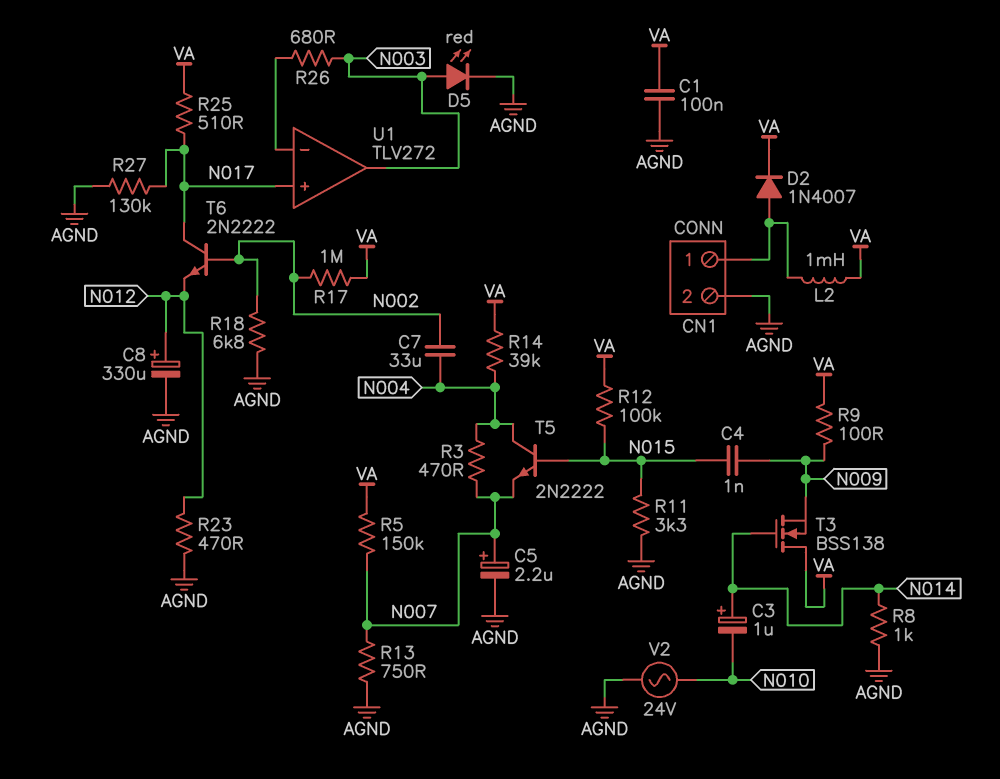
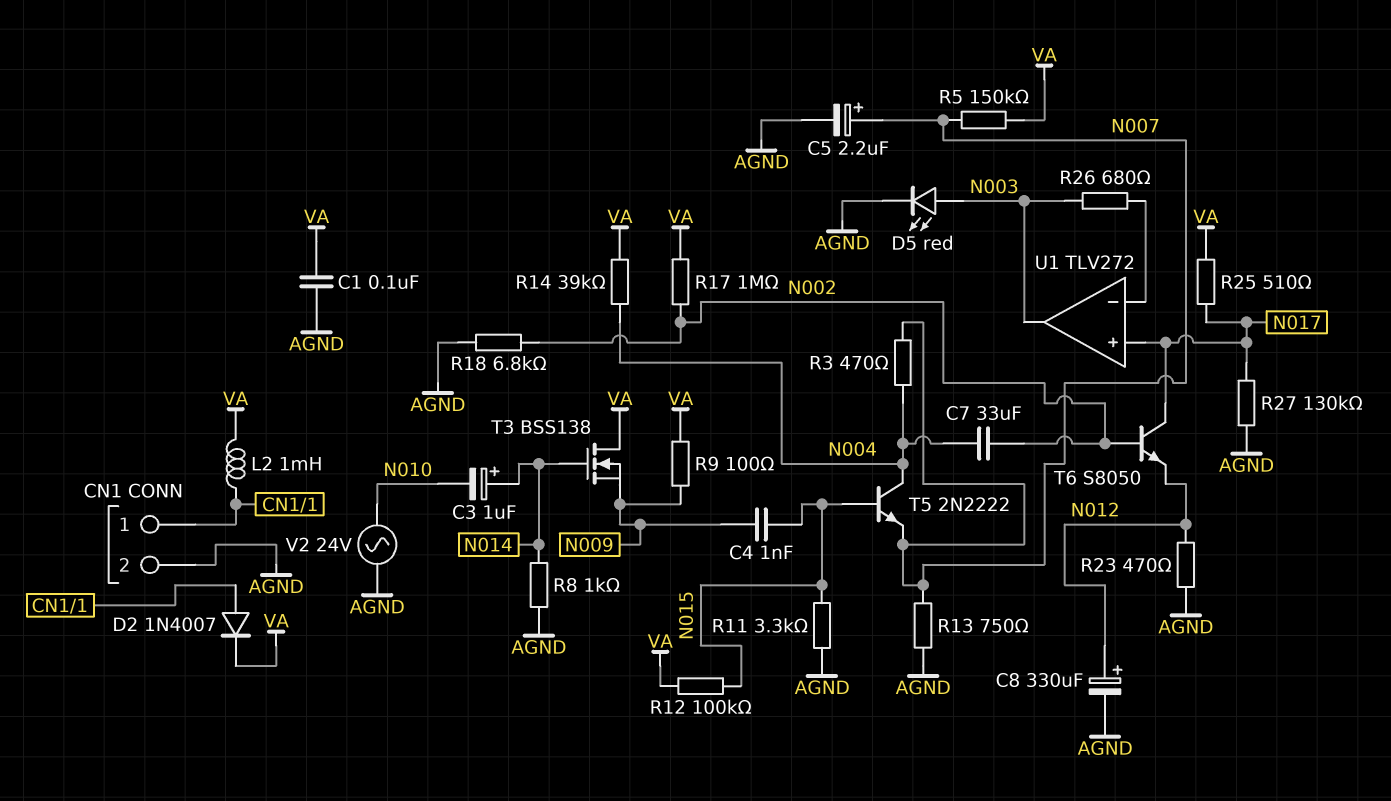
T6: NPN 2N2222 (B N002, C N017, E N012) -> NPN S8050 (B N002, C N017, E N012)

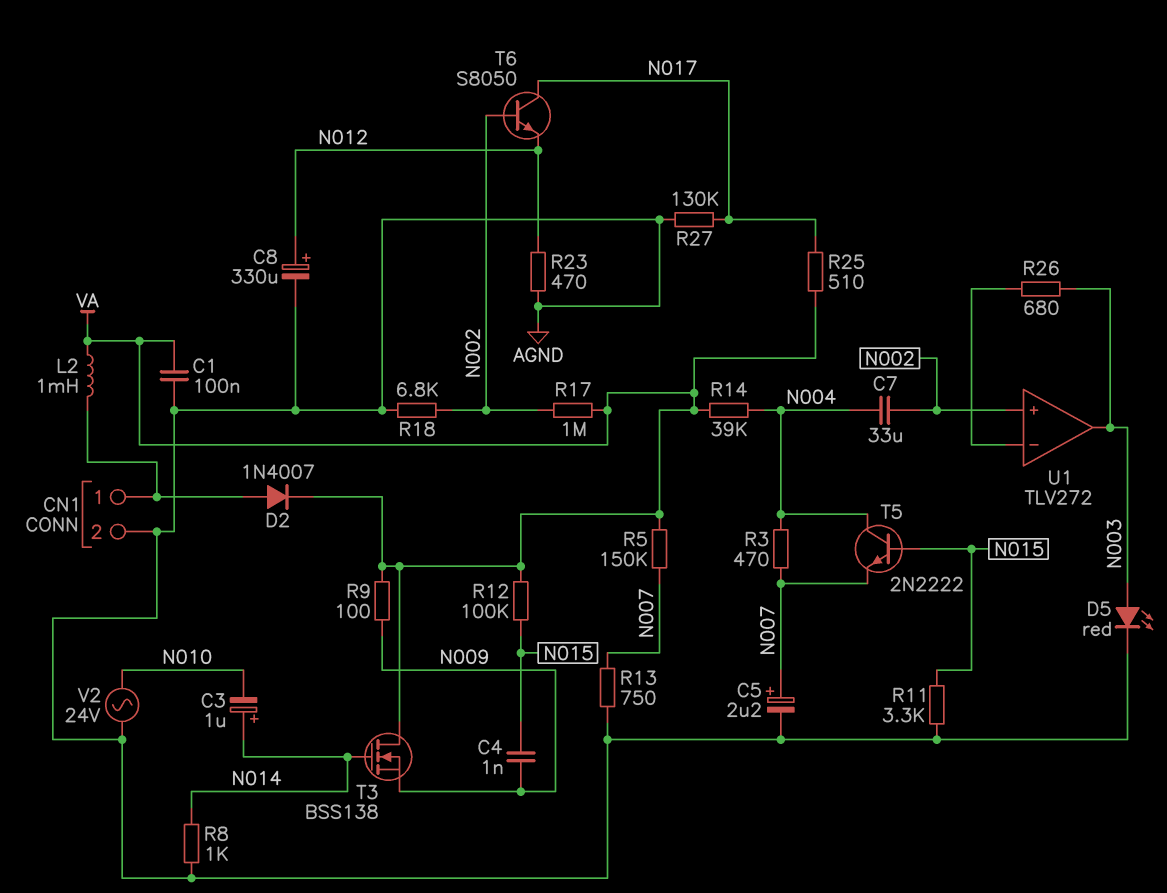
U1 pin in+: N017 -> N002

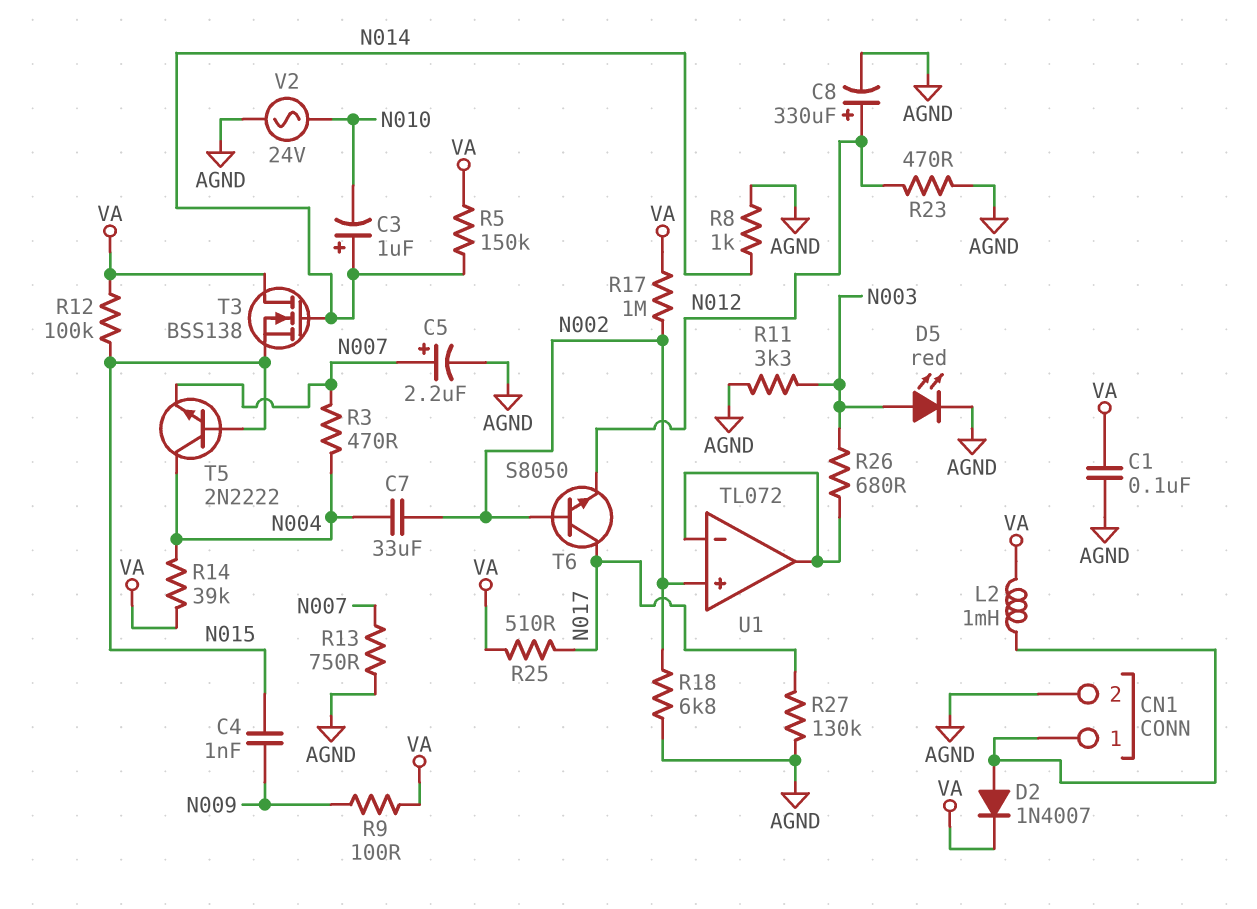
R5: 150k (N007, VA) -> 150k (N014, VA)
R11: 3.3k (AGND, N015) -> 3.3k (AGND, N003)
T3: NMOS BSS138 (G N014, D VA, S N009) -> NMOS BSS138 (G N014, D VA, S N015)
U1: TLV272 -> TL072
U1 pin out: N003 -> U1/in-

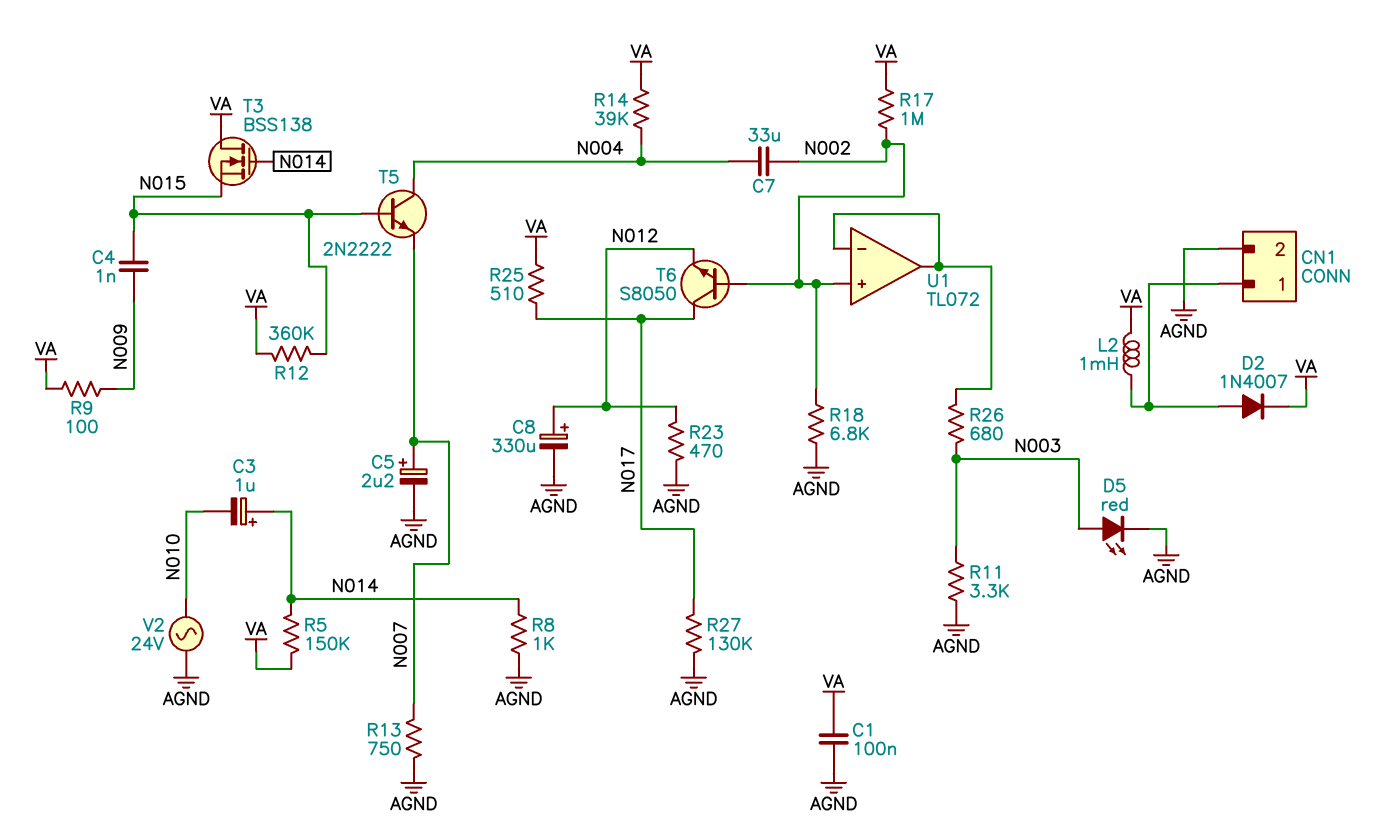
R3: 470 (N004, N007) -> none
R12: 100k (N015, VA) -> 360k (N015, VA)

